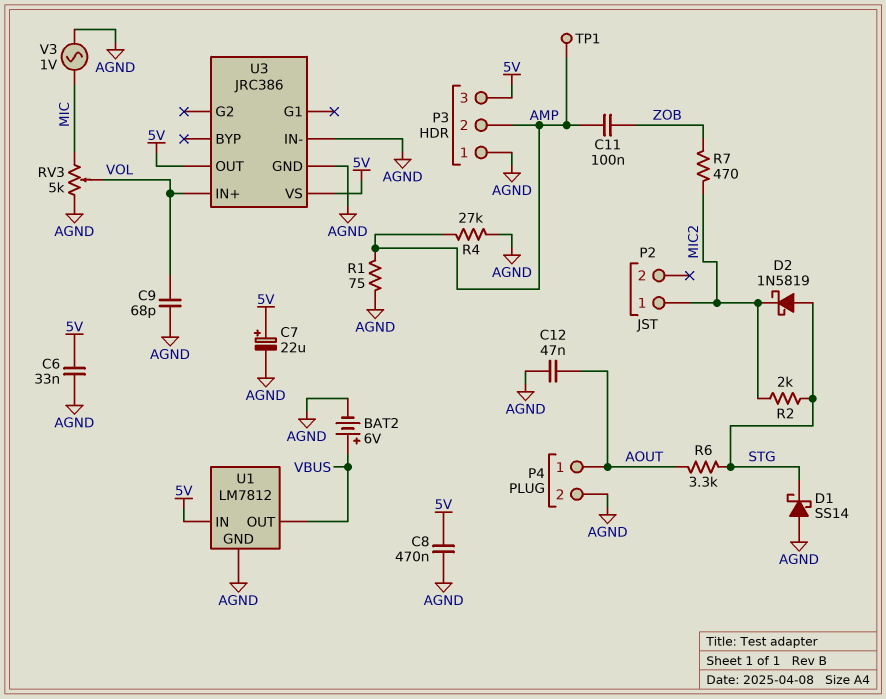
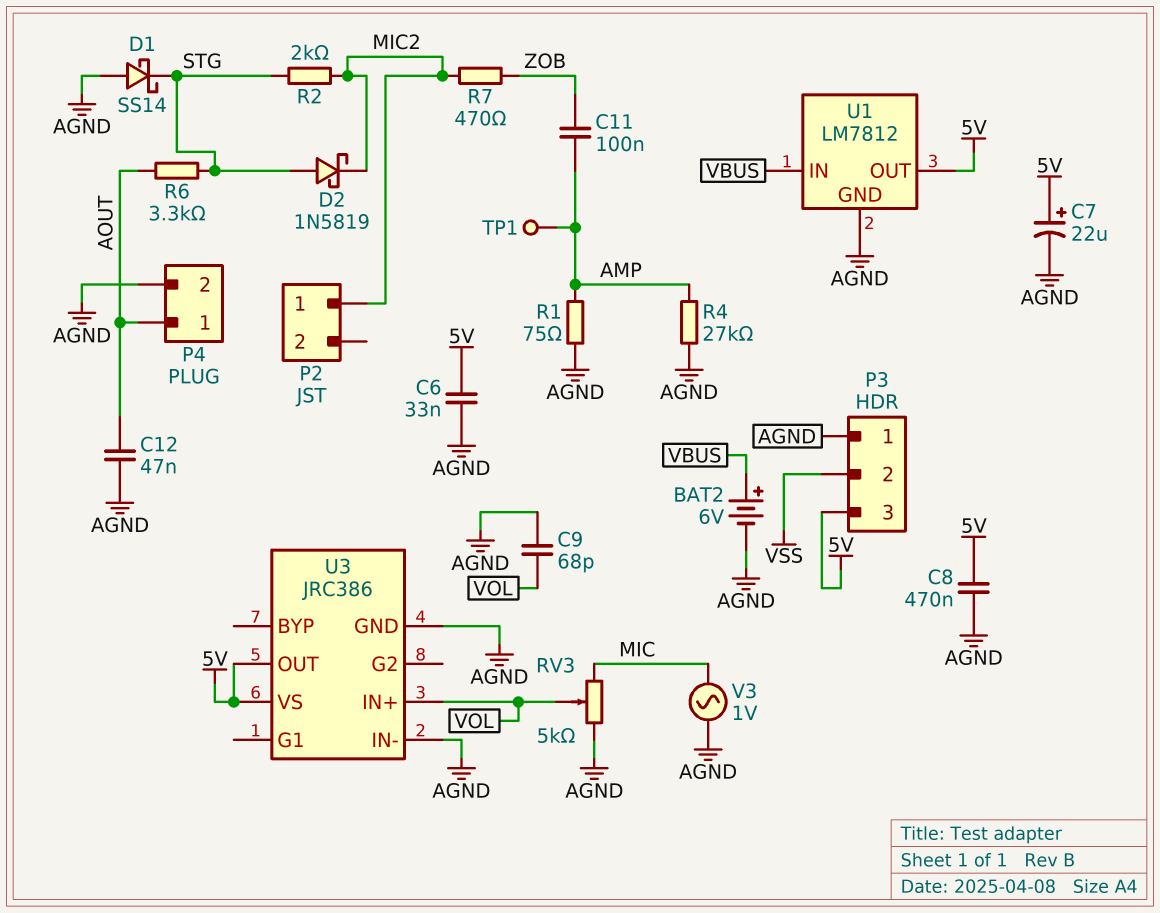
P3 pin 2: AMP -> VSS
U1 pin IN: 5V -> VBUS
U1 pin OUT: VBUS -> 5V

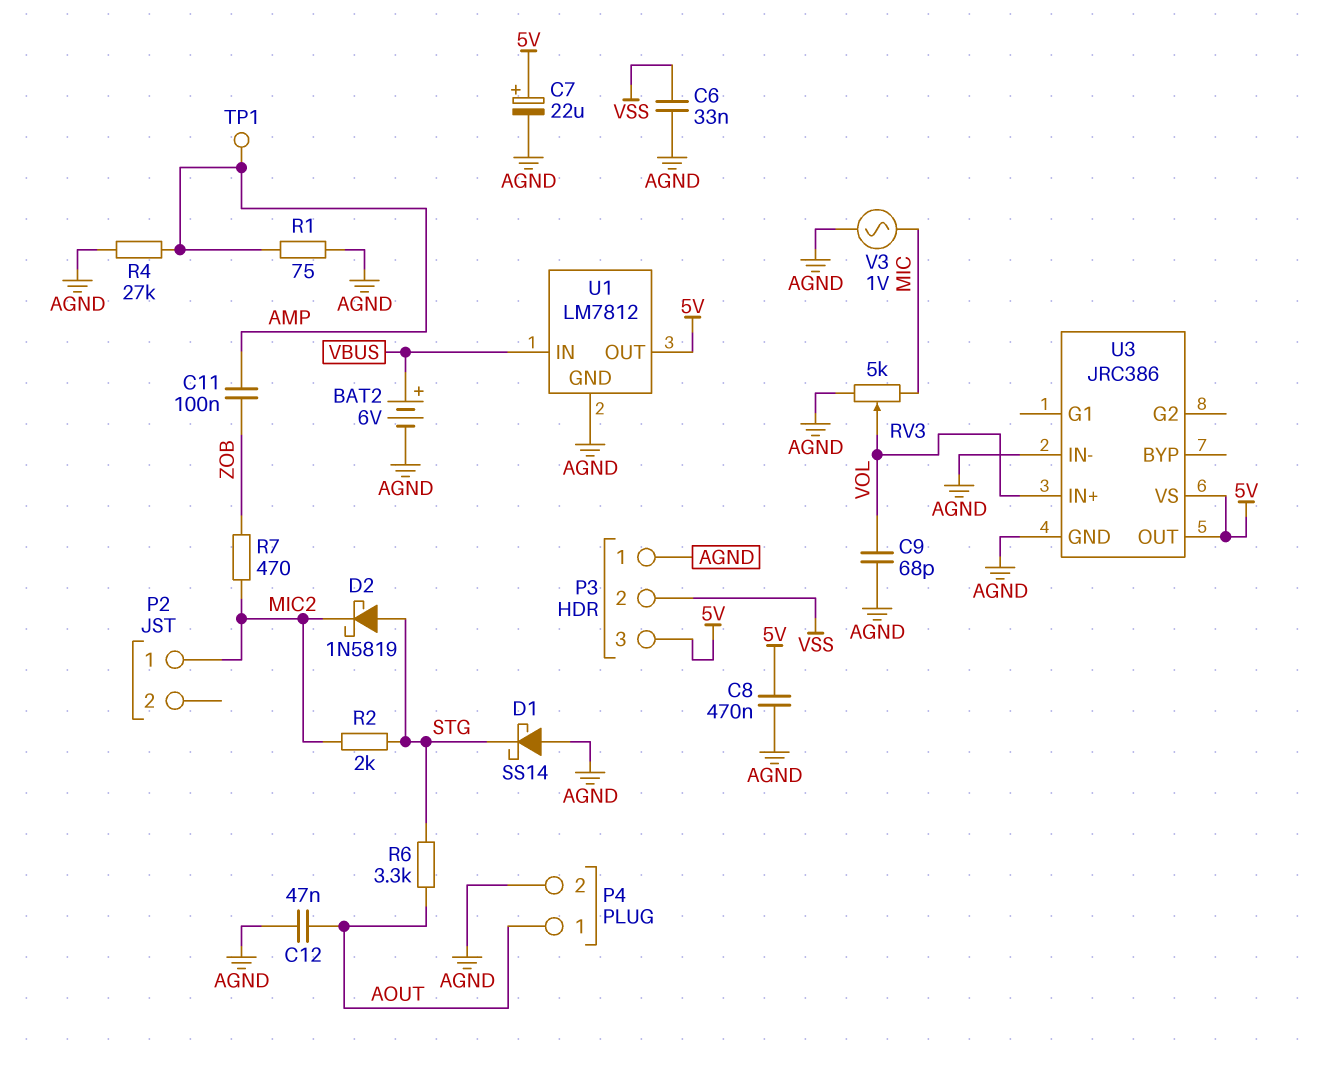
C6: 33nF (5V, AGND) -> 33nF (AGND, VSS)

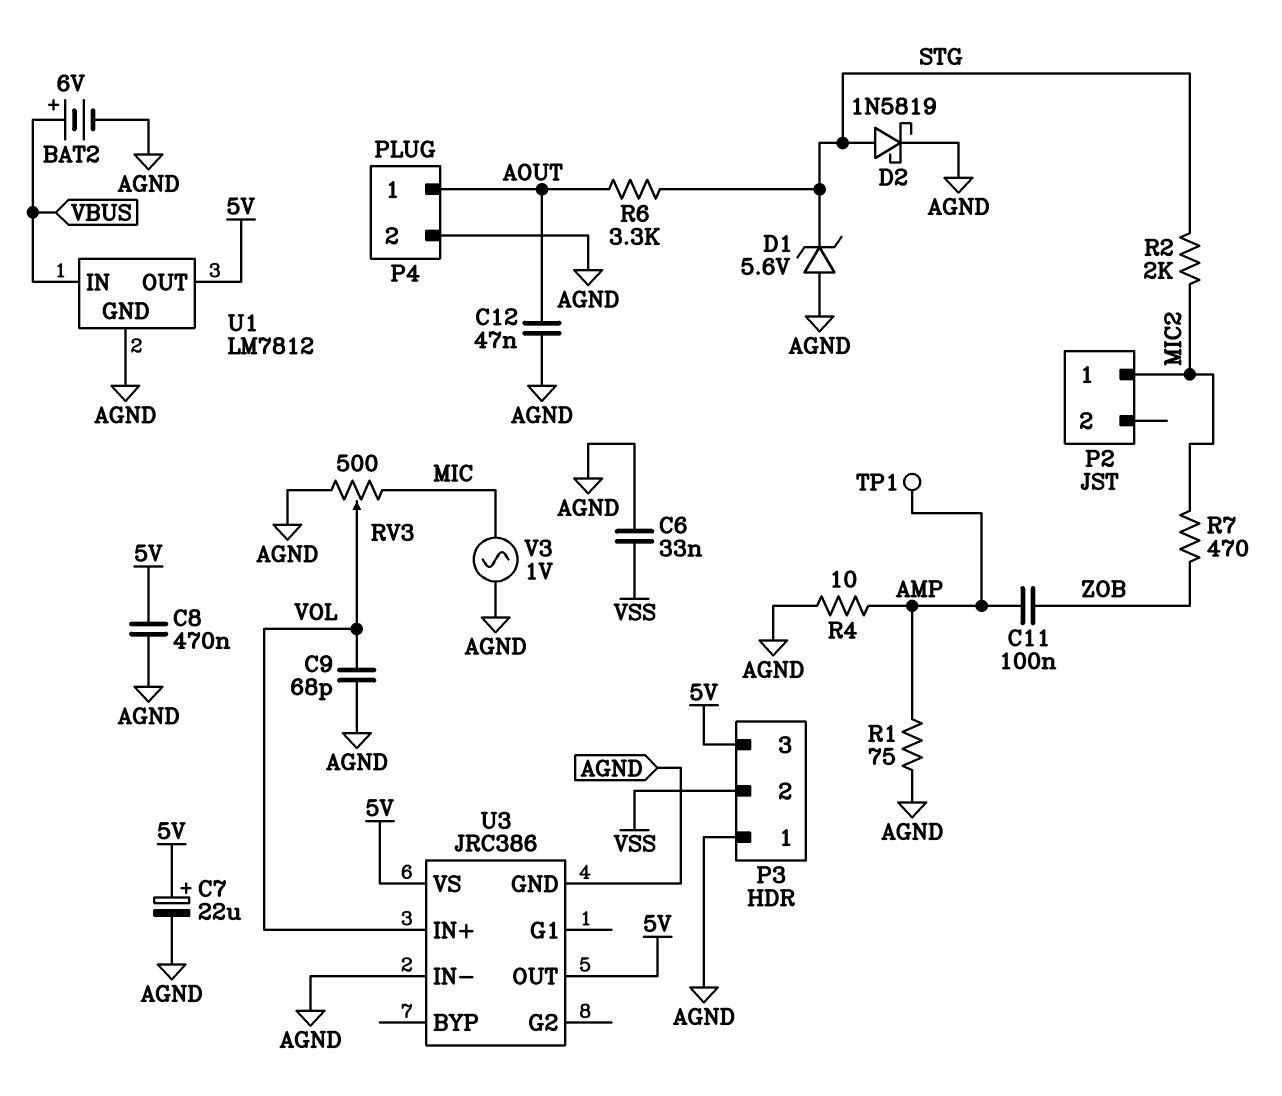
D1: schottky SS14 (A AGND, K STG) -> zener 5.6V (A AGND, K STG)
D2: schottky 1N5819 (A STG, K MIC2) -> schottky 1N5819 (A STG, K AGND)
R4: 27k (AGND, AMP) -> 10 (AGND, AMP)
RV3: 5k (AGND, MIC, wiper VOL) -> 500 (AGND, MIC, wiper VOL)

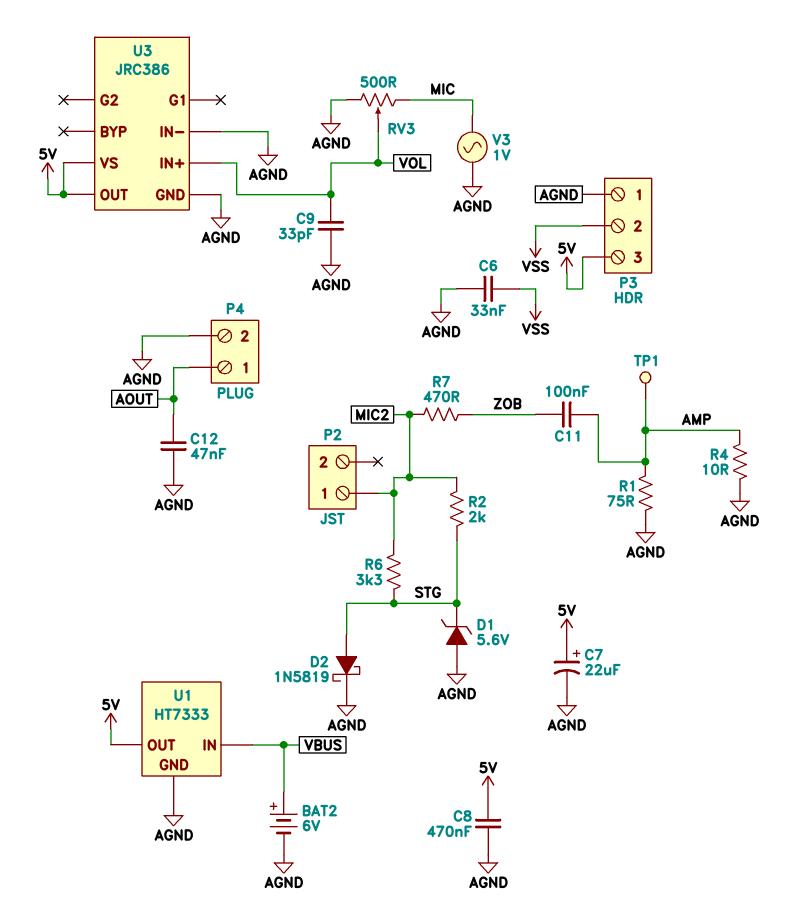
C9: 68pF (AGND, VOL) -> 33pF (AGND, VOL)
R6: 3.3k (AOUT, STG) -> 3.3k (MIC2, STG)
U1: LM7812 -> HT7333

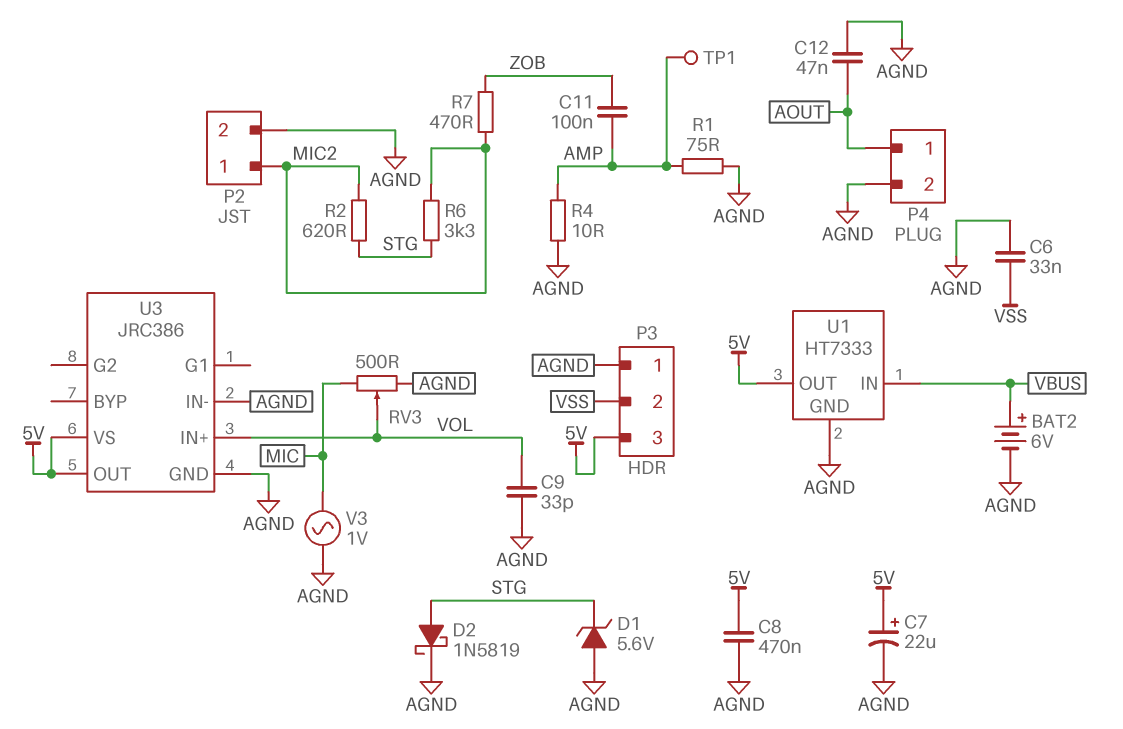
P2 pin 2: none -> AGND
R2: 2k (MIC2, STG) -> 620 (MIC2, STG)

